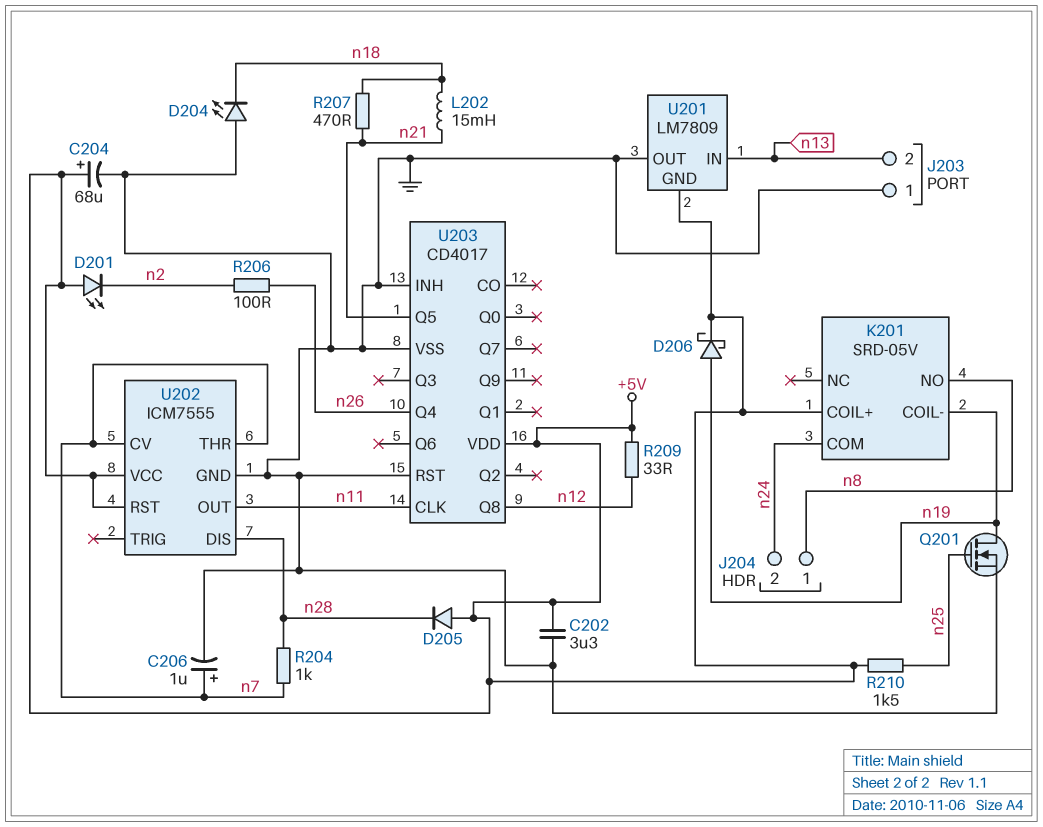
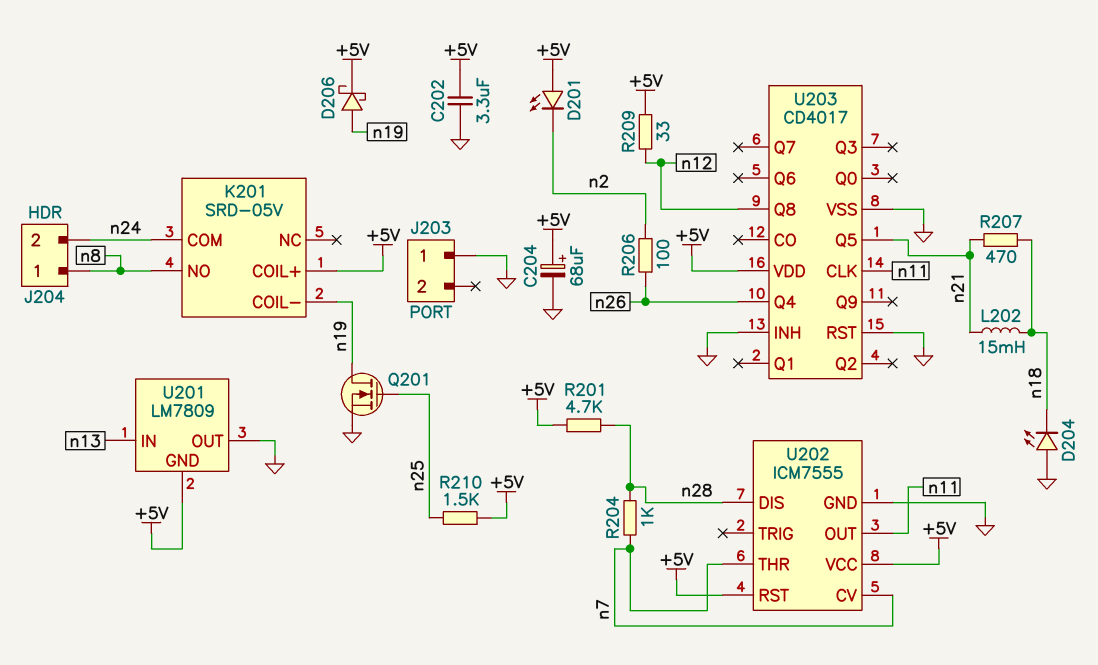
C206: 1uF (plus n7, minus GND) -> none
D205: diode (A +5V, K n28) -> none
J203 pin 2: n13 -> none
R201: none -> 4.7k (+5V, n28)

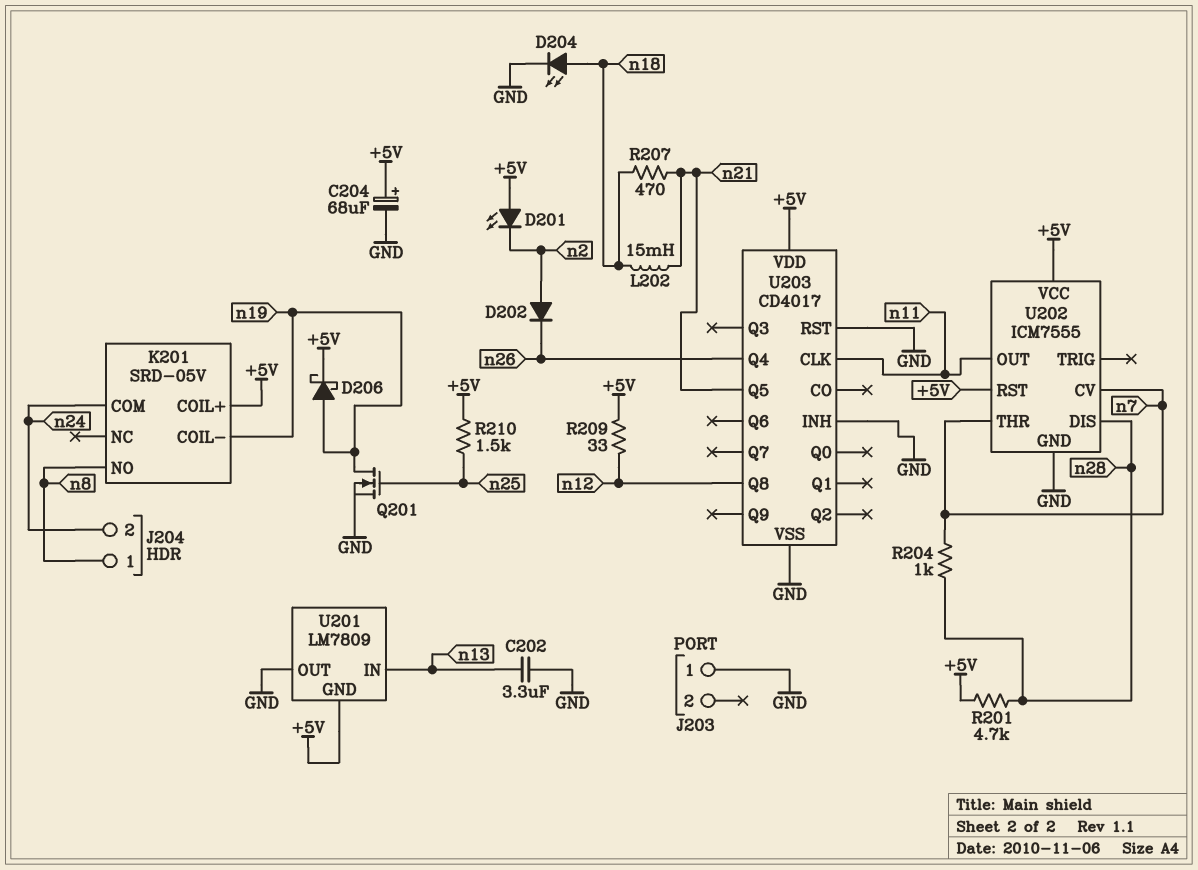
C202: 3.3uF (+5V, GND) -> 3.3uF (GND, n13)
D202: none -> diode (A n2, K n26)
D204: LED (A GND, K n18) -> LED (A n18, K GND)
R206: 100 (n2, n26) -> none

